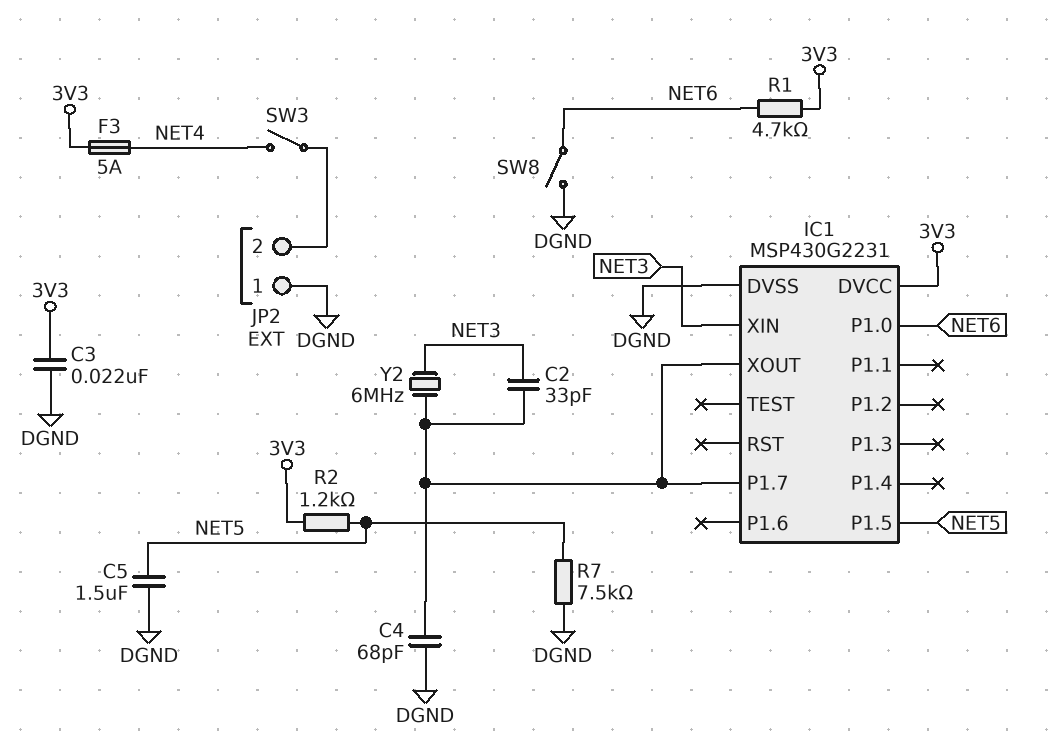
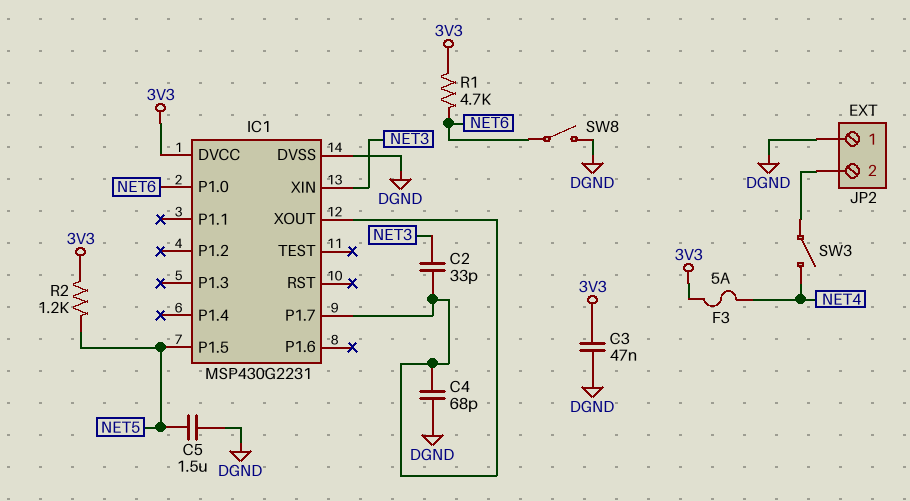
C3: 22nF (3V3, DGND) -> 47nF (3V3, DGND)
R7: 7.5k (DGND, NET5) -> none
Y2: 6MHz (IC1/P1.7, NET3) -> none

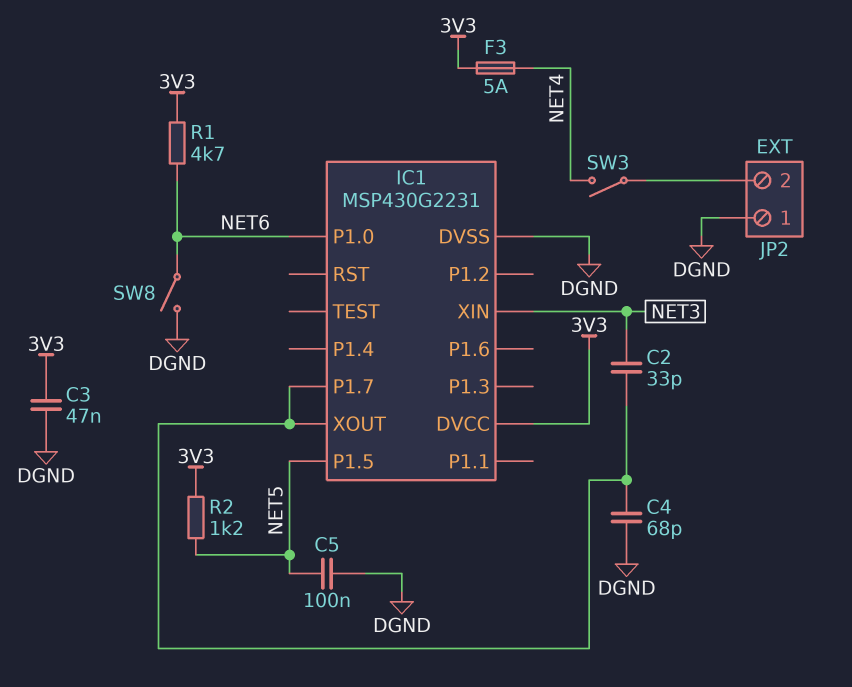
C5: 1.5uF (DGND, NET5) -> 100nF (DGND, NET5)

